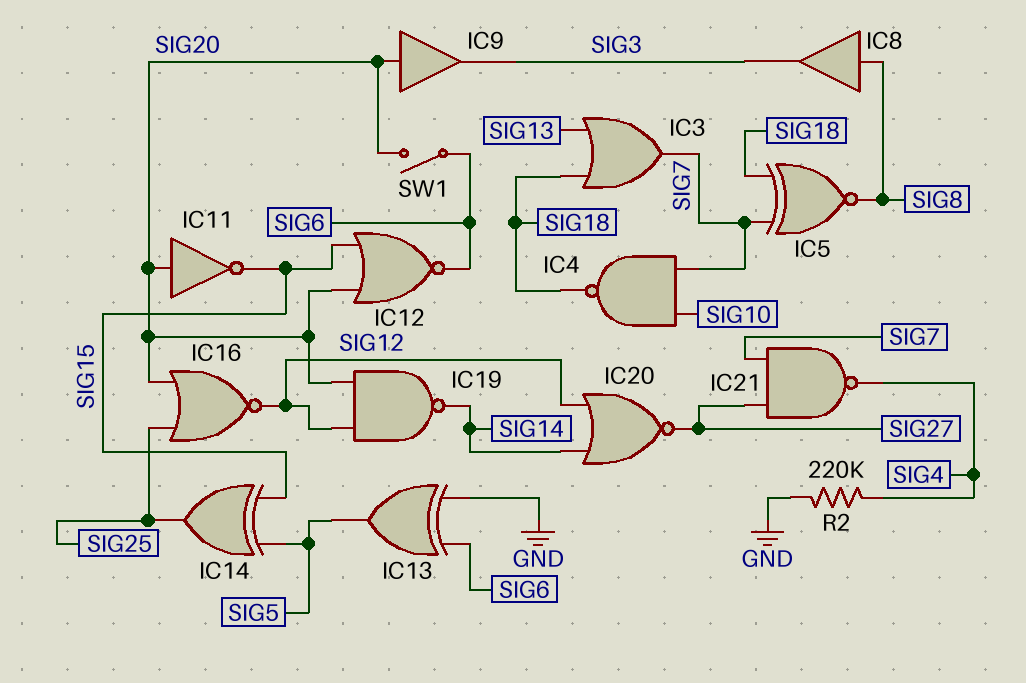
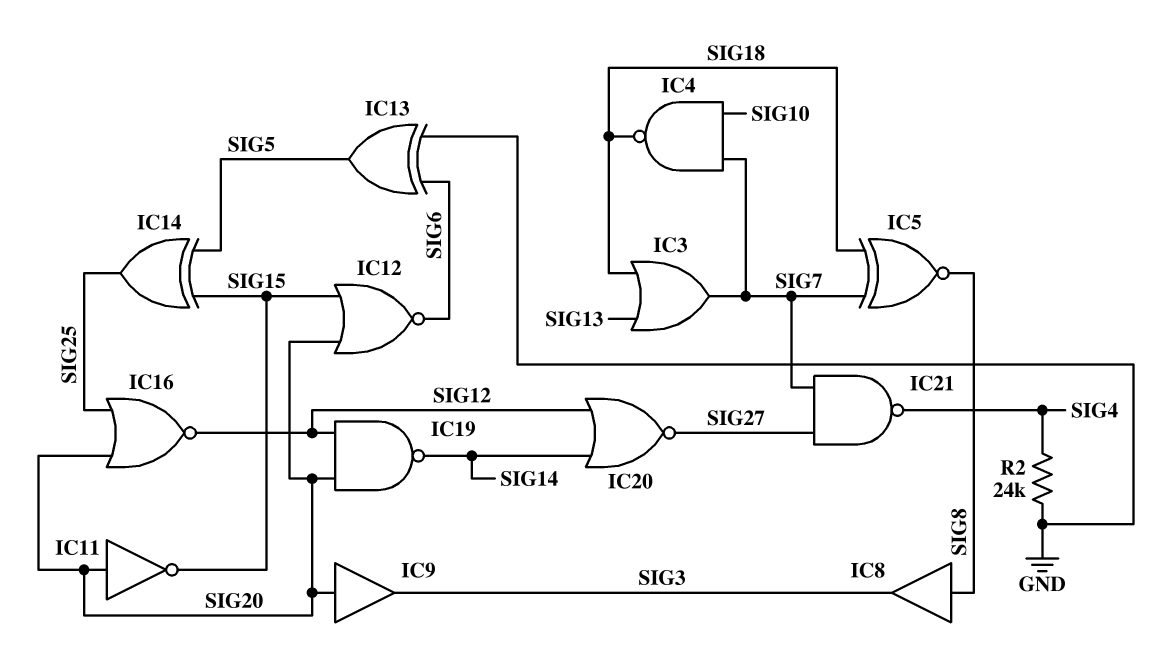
R2: 220k (GND, SIG4) -> 24k (GND, SIG4)
SW1: switch (SIG6, SIG20) -> none

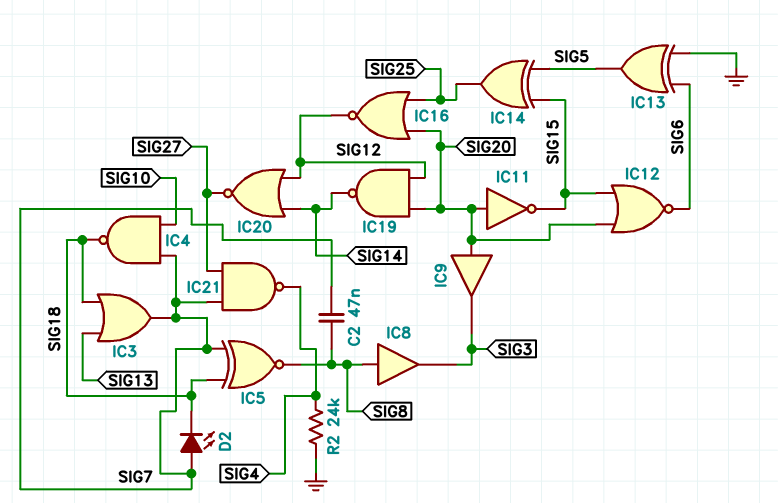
C2: none -> 47nF (SIG7, SIG8)
D2: none -> LED (A SIG7, K SIG18)

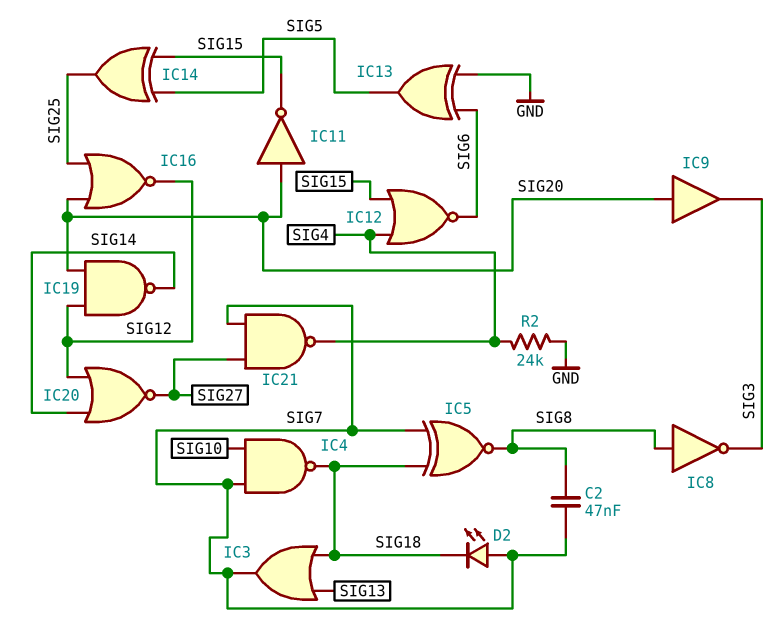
IC8: buffer (in SIG8, out SIG3) -> NOT (in SIG8, out SIG3)
IC12: NOR (in SIG15, in SIG20, out SIG6) -> NOR (in SIG4, in SIG15, out SIG6)

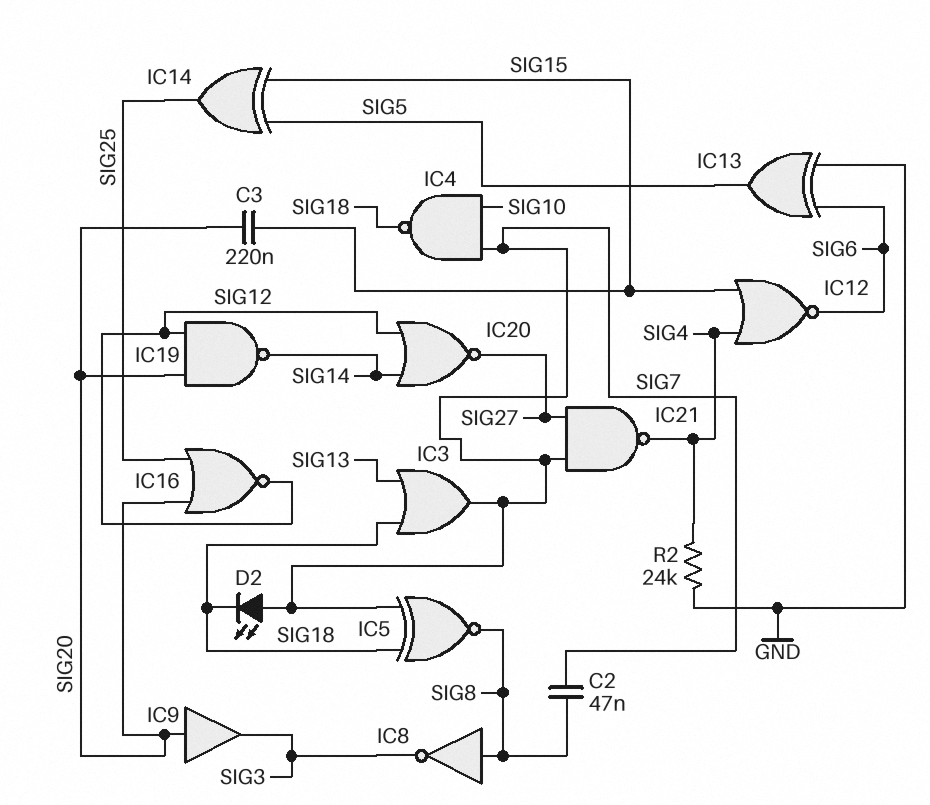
C3: none -> 220nF (SIG15, SIG20)
IC11: NOT (in SIG20, out SIG15) -> none

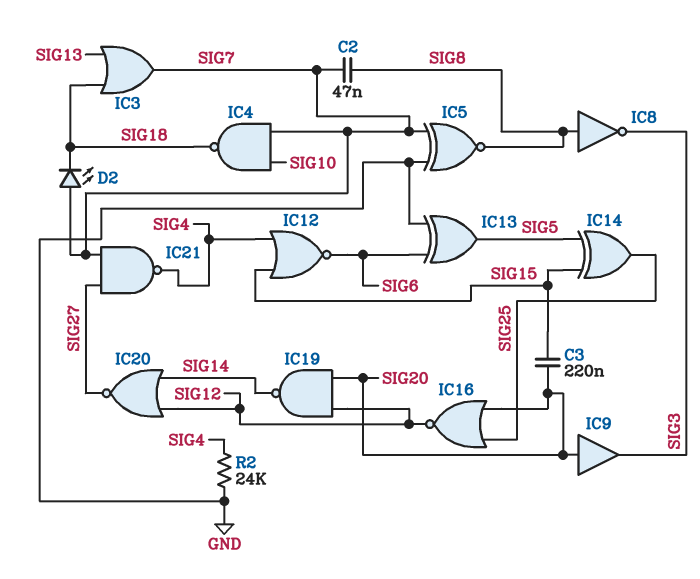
IC5: XNOR (in SIG7, in SIG18, out SIG8) -> XNOR (in GND, in SIG7, out SIG8)

